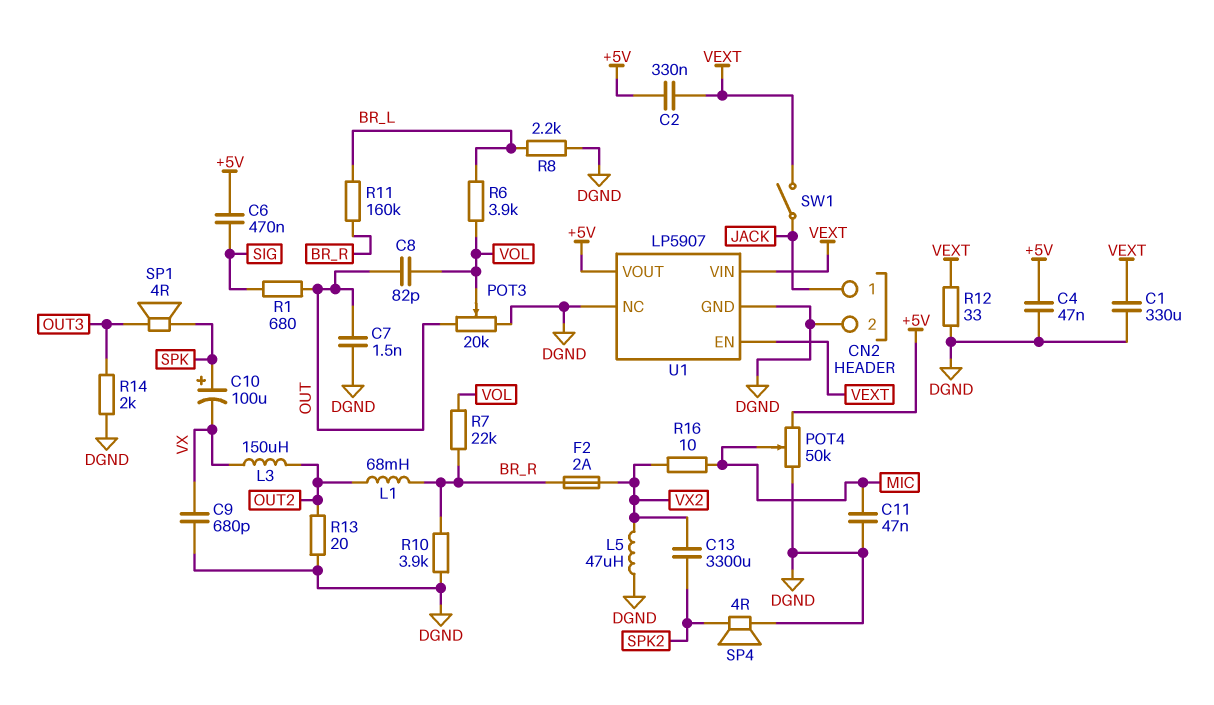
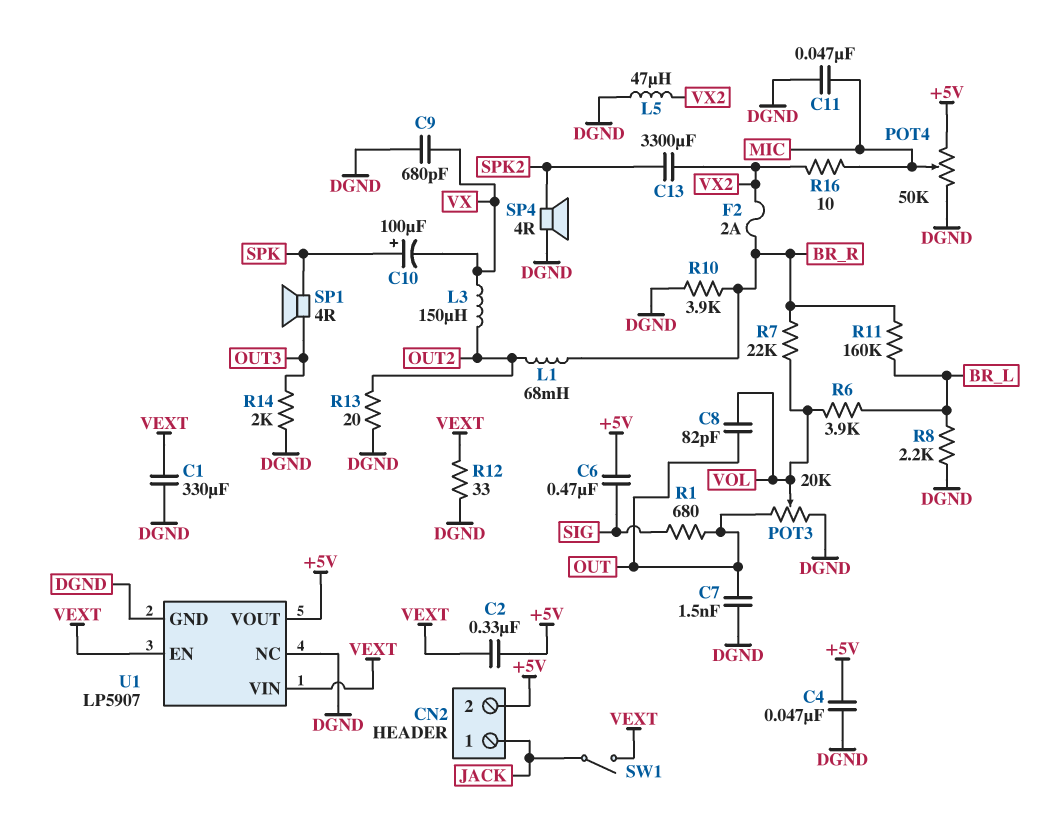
CN2 pin 2: DGND -> +5V

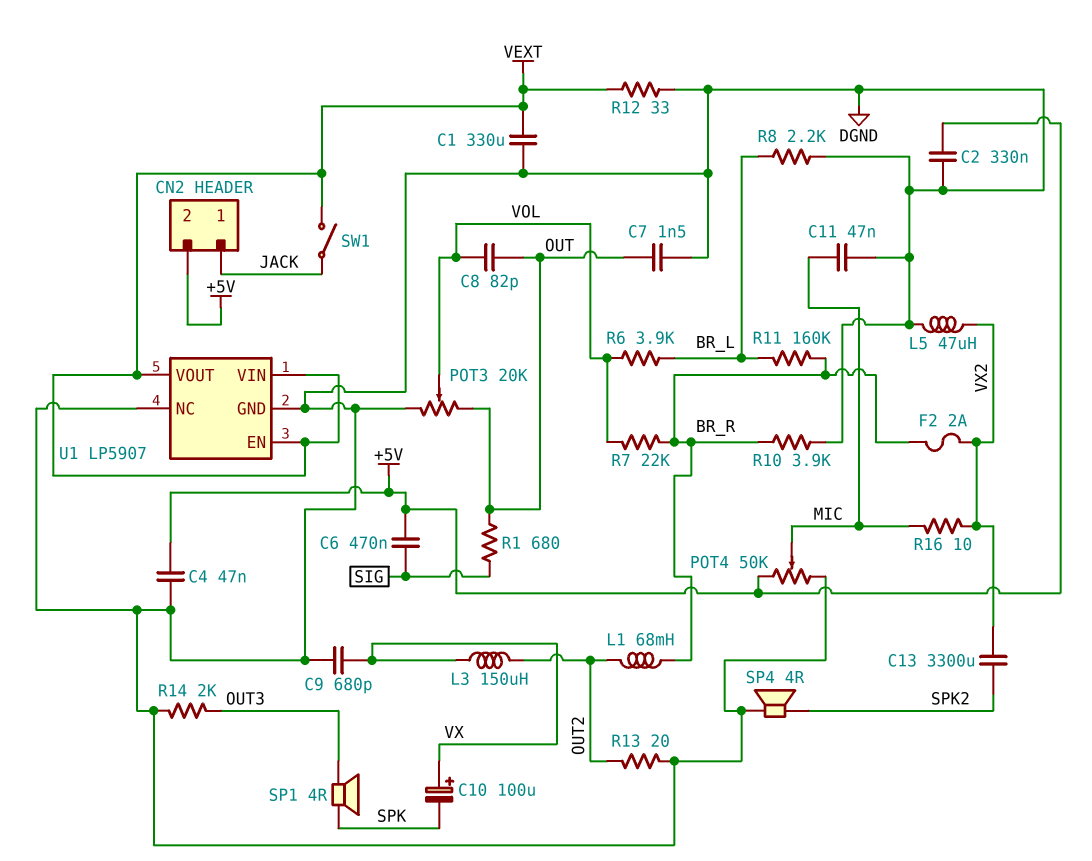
C2: 330nF (+5V, VEXT) -> 330nF (+5V, DGND)
C10: 100uF (plus SPK, minus VX) -> 100uF (plus VX, minus SPK)
U1 pin VOUT: +5V -> VEXT

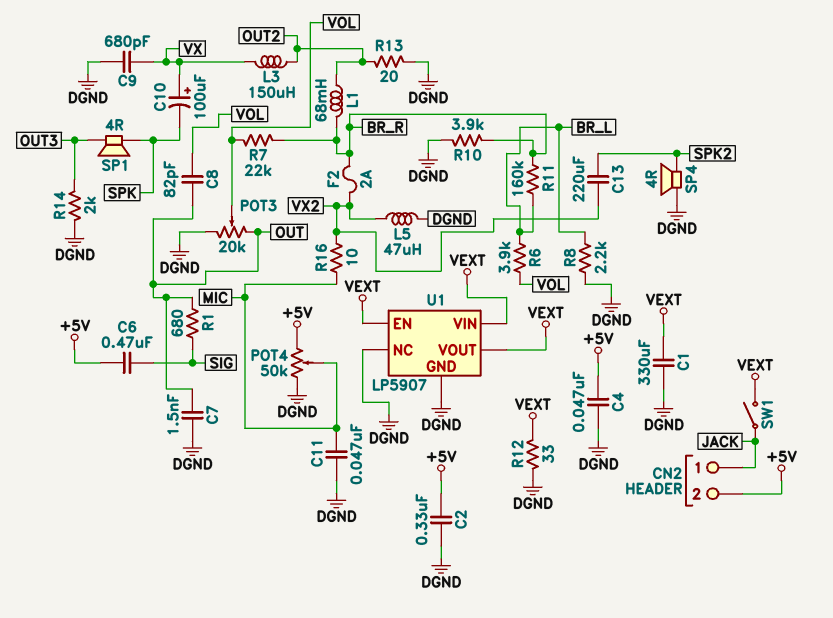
C13: 3300uF (SPK2, VX2) -> 220uF (SPK2, VX2)

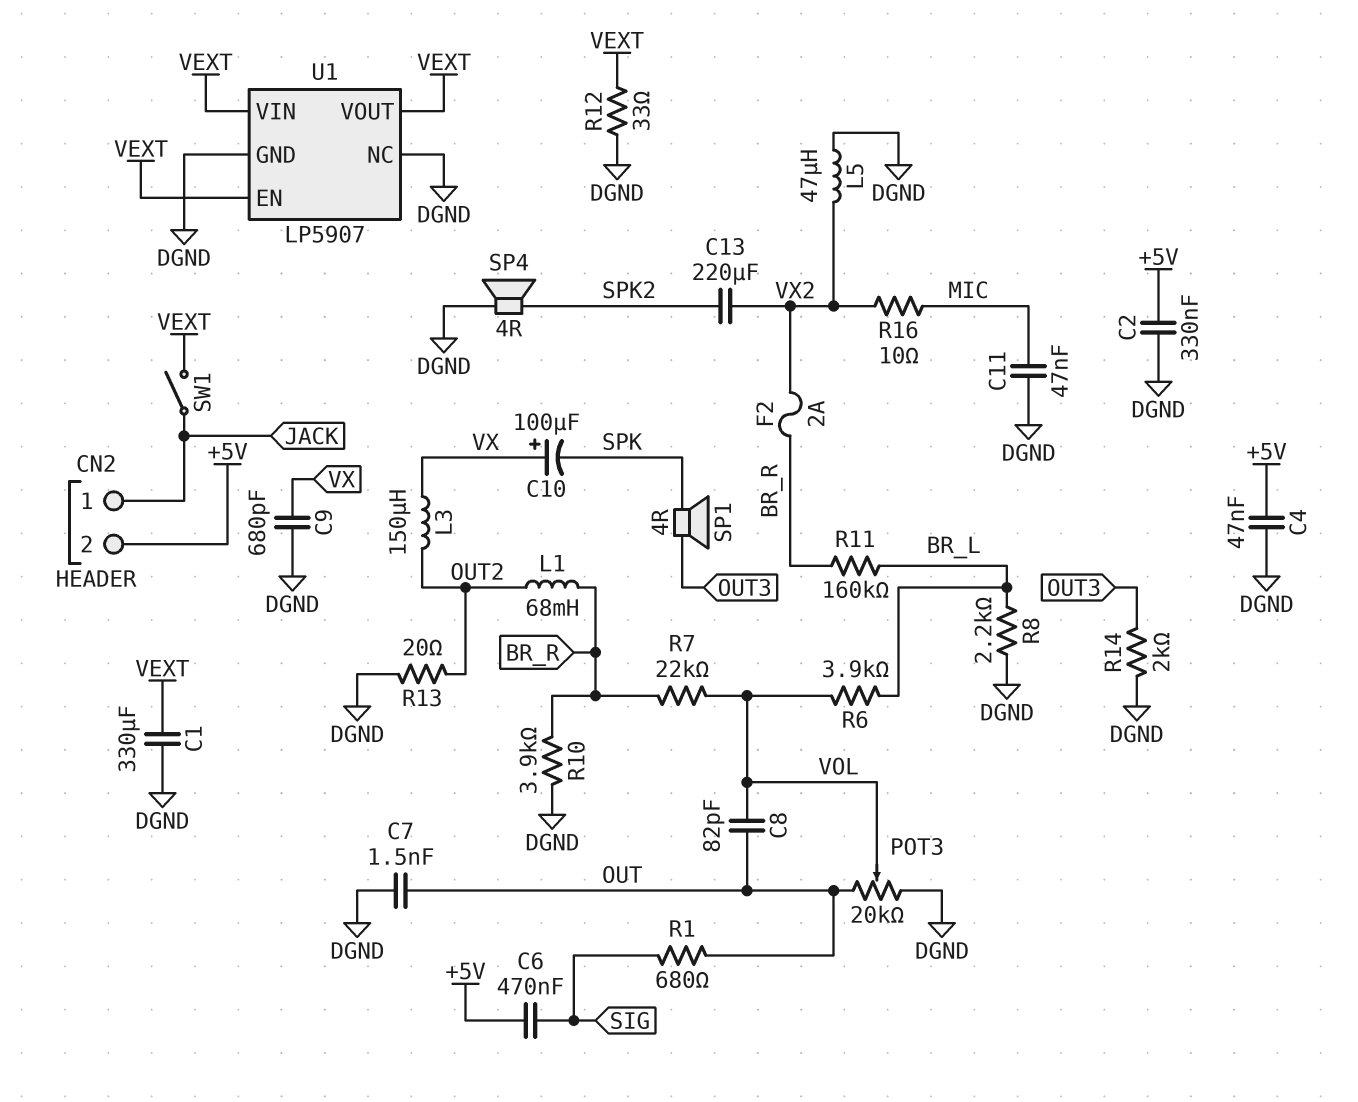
POT4: 50k (+5V, DGND, wiper MIC) -> none

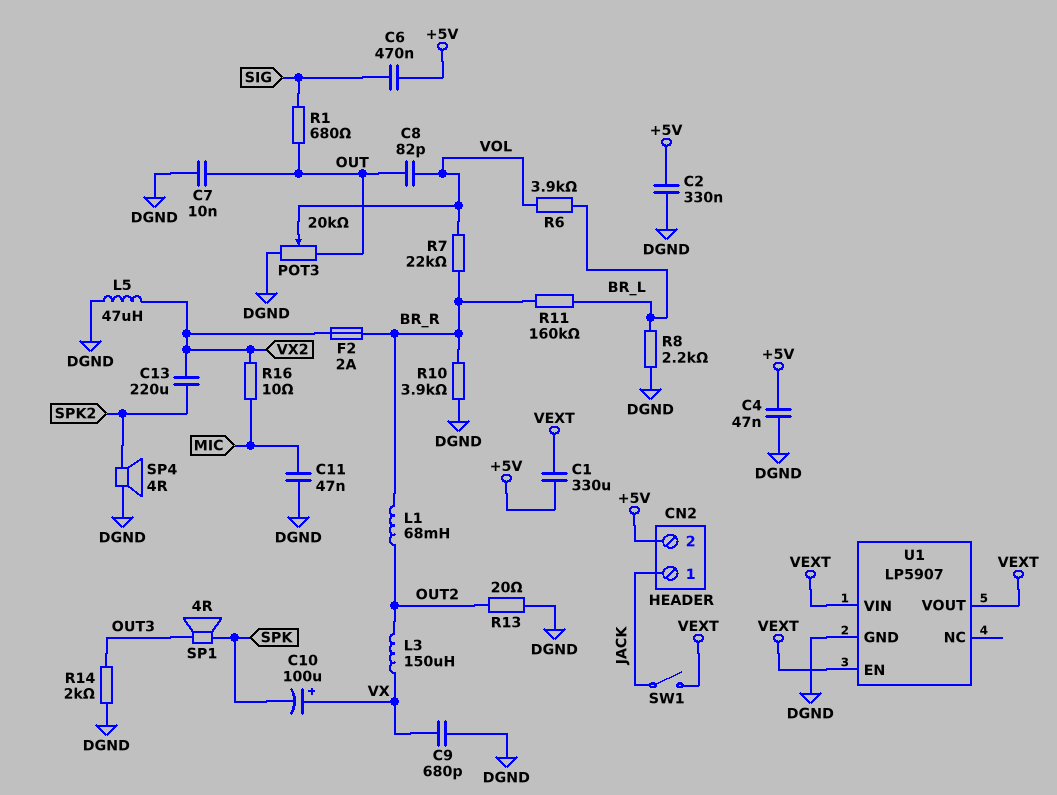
C1: 330uF (DGND, VEXT) -> 330uF (+5V, VEXT)
C7: 1.5nF (DGND, OUT) -> 10nF (DGND, OUT)
R12: 33 (DGND, VEXT) -> none
U1 pin NC: DGND -> none

